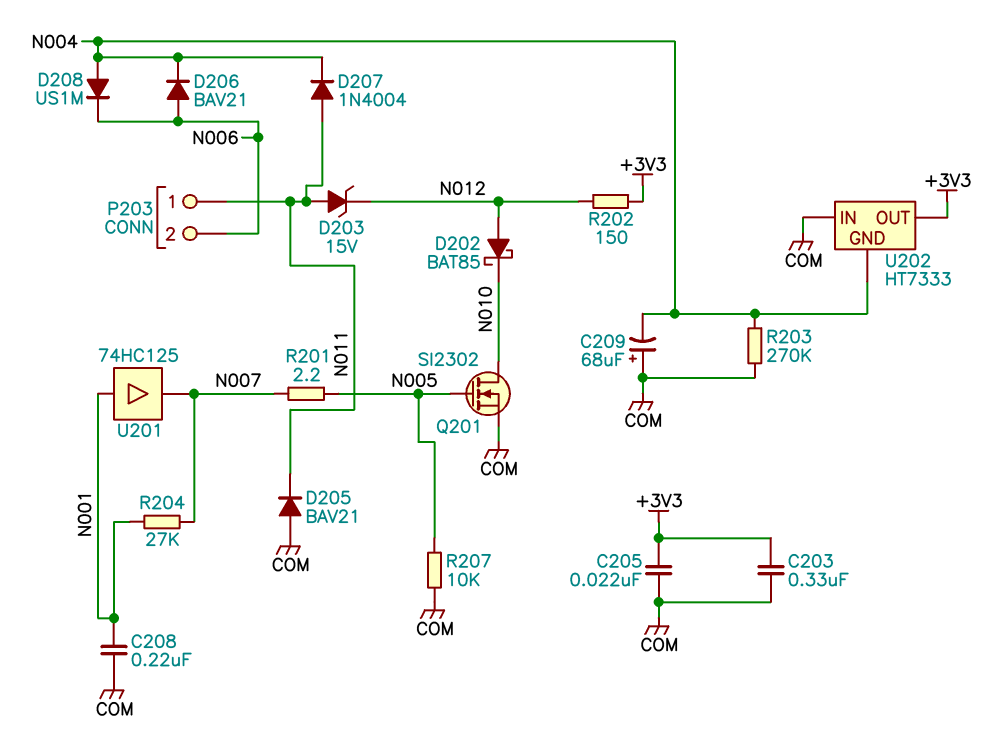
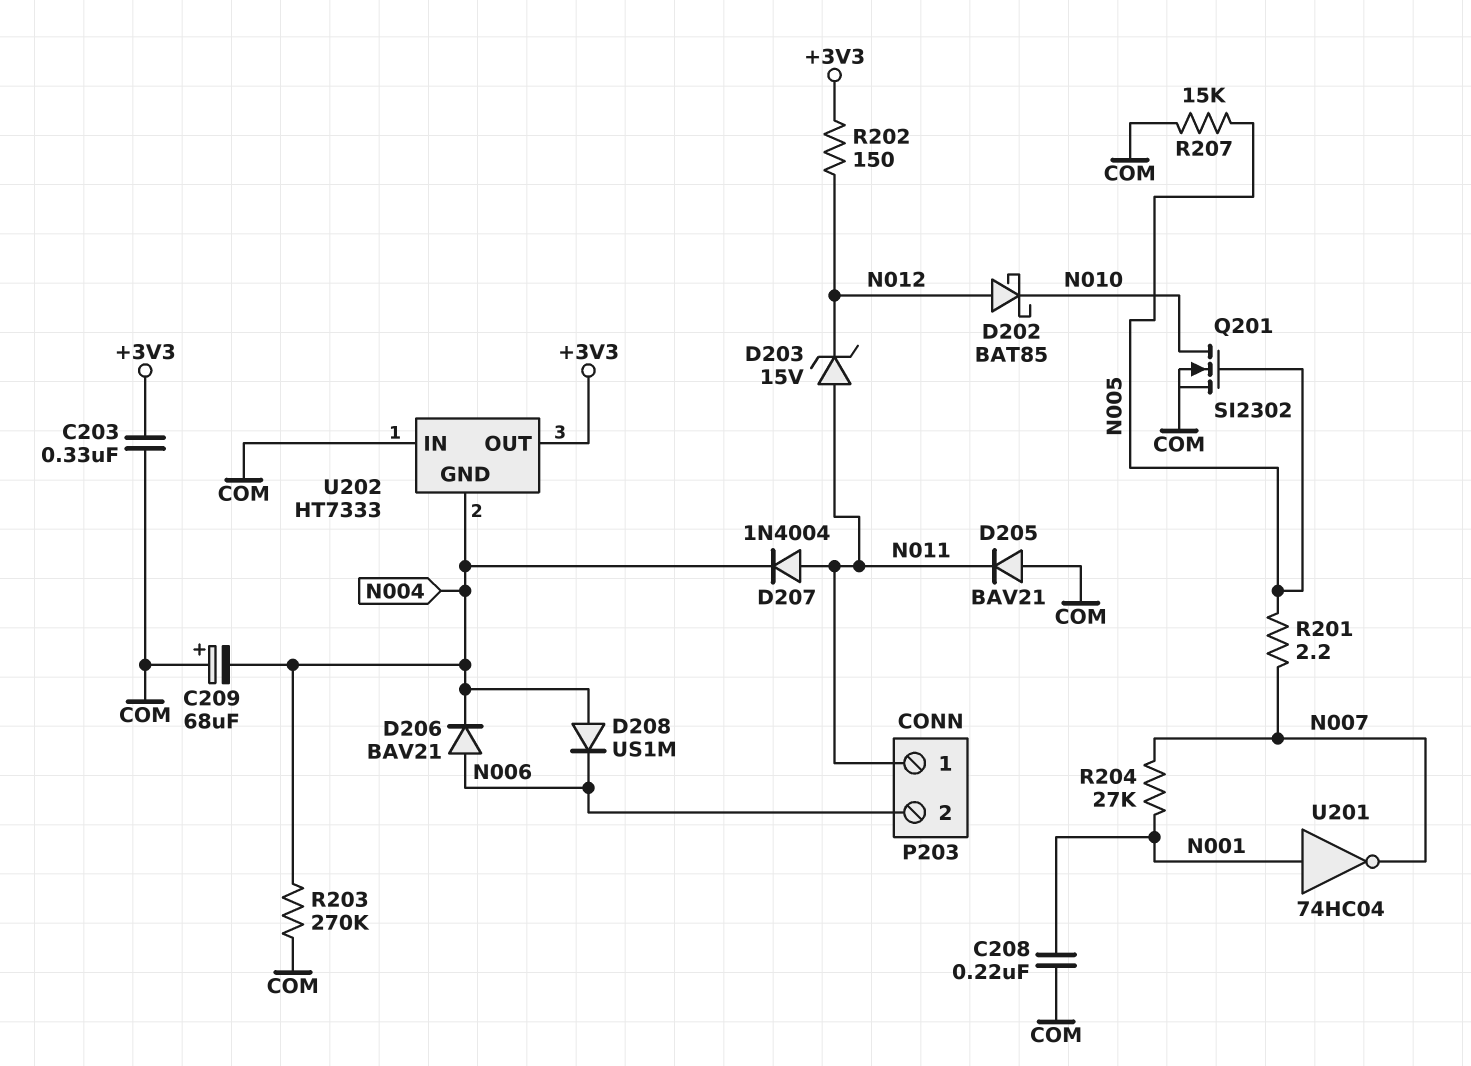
C205: 22nF (+3V3, COM) -> none
R207: 10k (COM, N005) -> 15k (COM, N005)
U201: buffer 74HC125 (in N001, out N007) -> NOT 74HC04 (in N001, out N007)

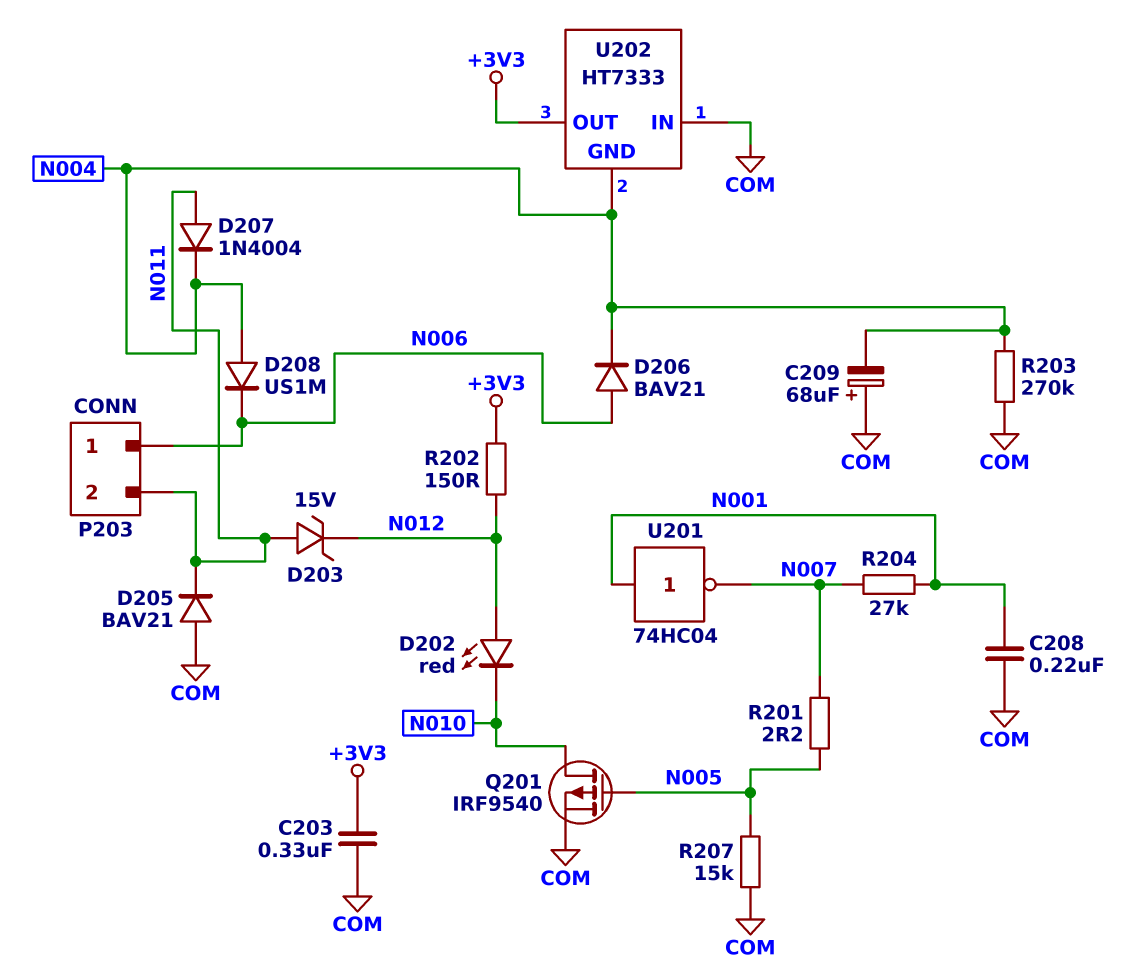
D202: schottky BAT85 (A N012, K N010) -> LED red (A N012, K N010)
P203 pin 1: N011 -> N006
P203 pin 2: N006 -> N011
Q201: NMOS SI2302 (G N005, D N010, S COM) -> PMOS IRF9540 (G N005, D N010, S COM)

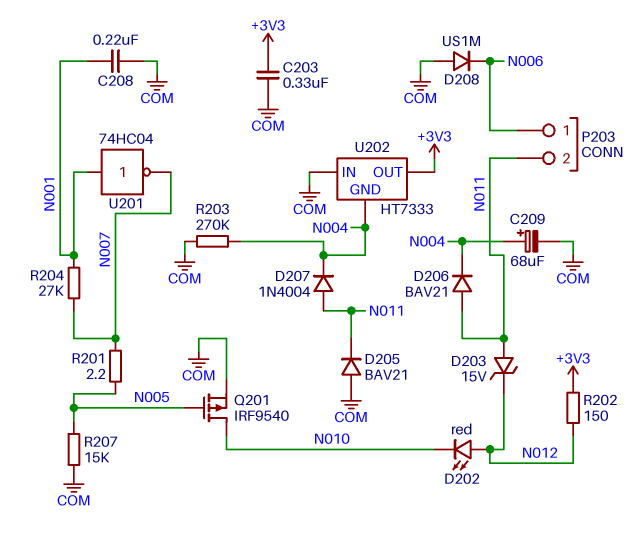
C209: 68uF (plus COM, minus N004) -> 68uF (plus N004, minus COM)
D206: diode BAV21 (A N006, K N004) -> diode BAV21 (A N011, K N004)
D208: diode US1M (A N004, K N006) -> diode US1M (A COM, K N006)

